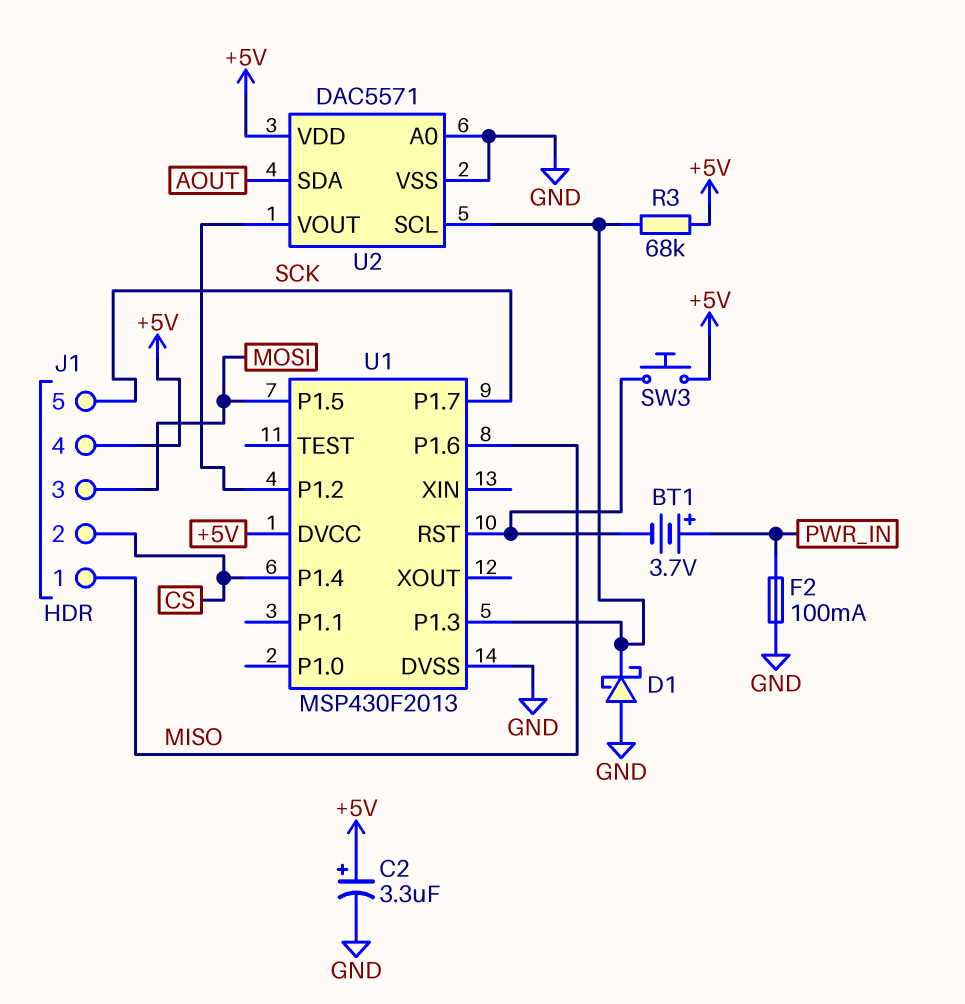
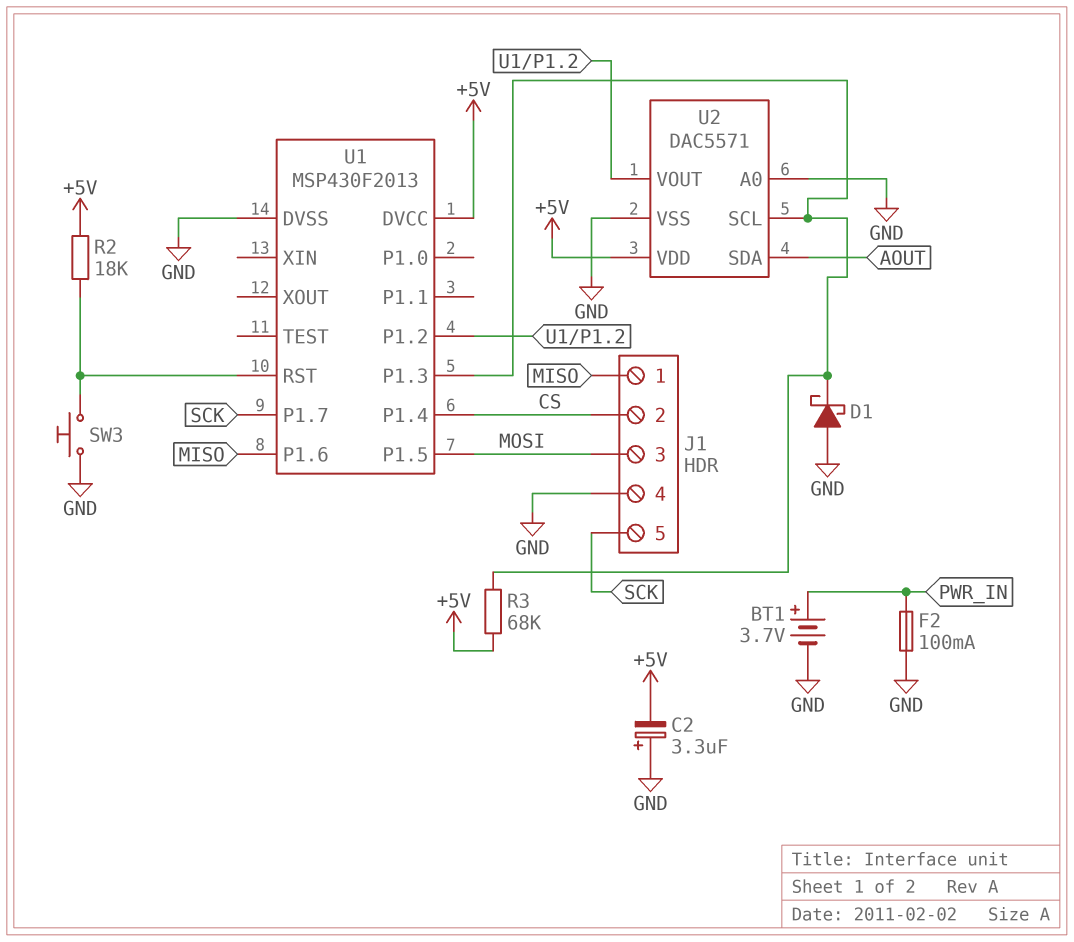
BT1: 3.7V (plus PWR_IN, minus U1/RST) -> 3.7V (plus PWR_IN, minus GND)
C2: 3.3uF (plus +5V, minus GND) -> 3.3uF (plus GND, minus +5V)
J1 pin 4: +5V -> GND
R2: none -> 18k (+5V, U1/RST)
SW3: button (+5V, U1/RST) -> button (GND, U1/RST)

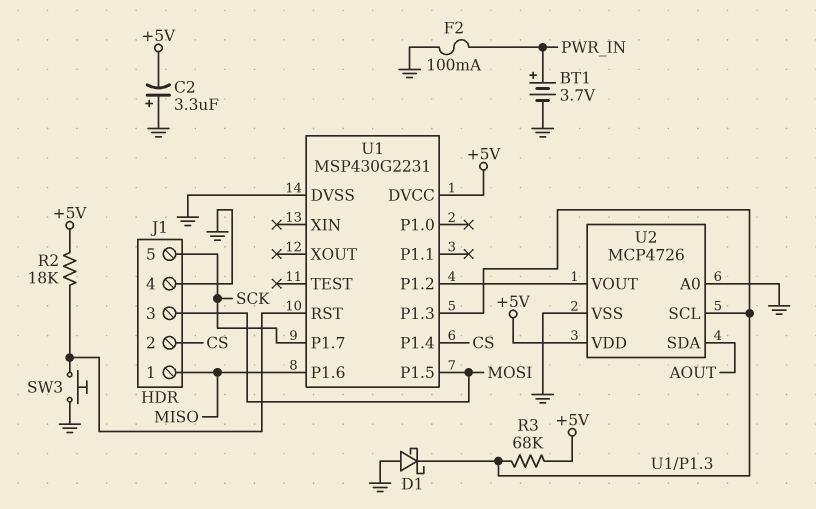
U1: MSP430F2013 -> MSP430G2231
U2: DAC5571 -> MCP4726

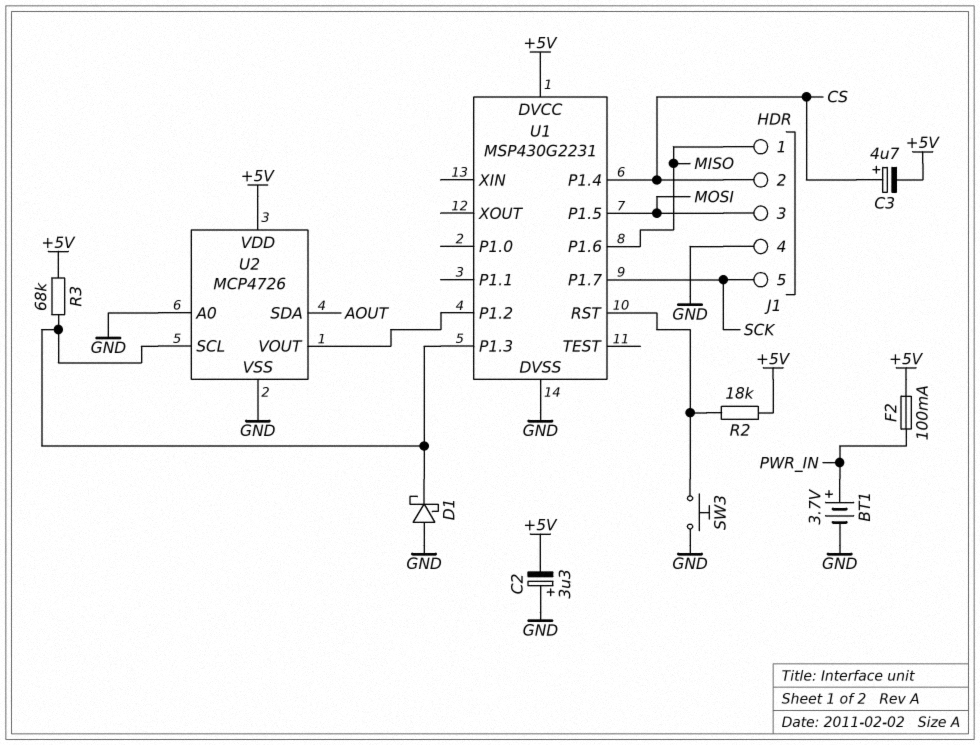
C3: none -> 4.7uF (plus CS, minus +5V)
F2: 100mA (GND, PWR_IN) -> 100mA (+5V, PWR_IN)

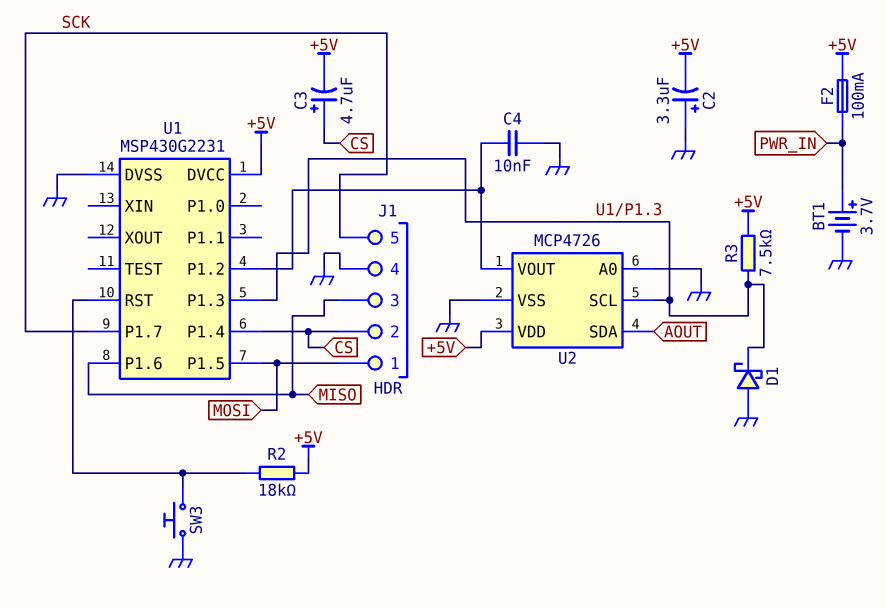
C4: none -> 10nF (GND, U1/P1.2)
J1 pin 1: MISO -> MOSI
J1 pin 3: MOSI -> MISO
R3: 68k (+5V, U1/P1.3) -> 7.5k (+5V, U1/P1.3)

